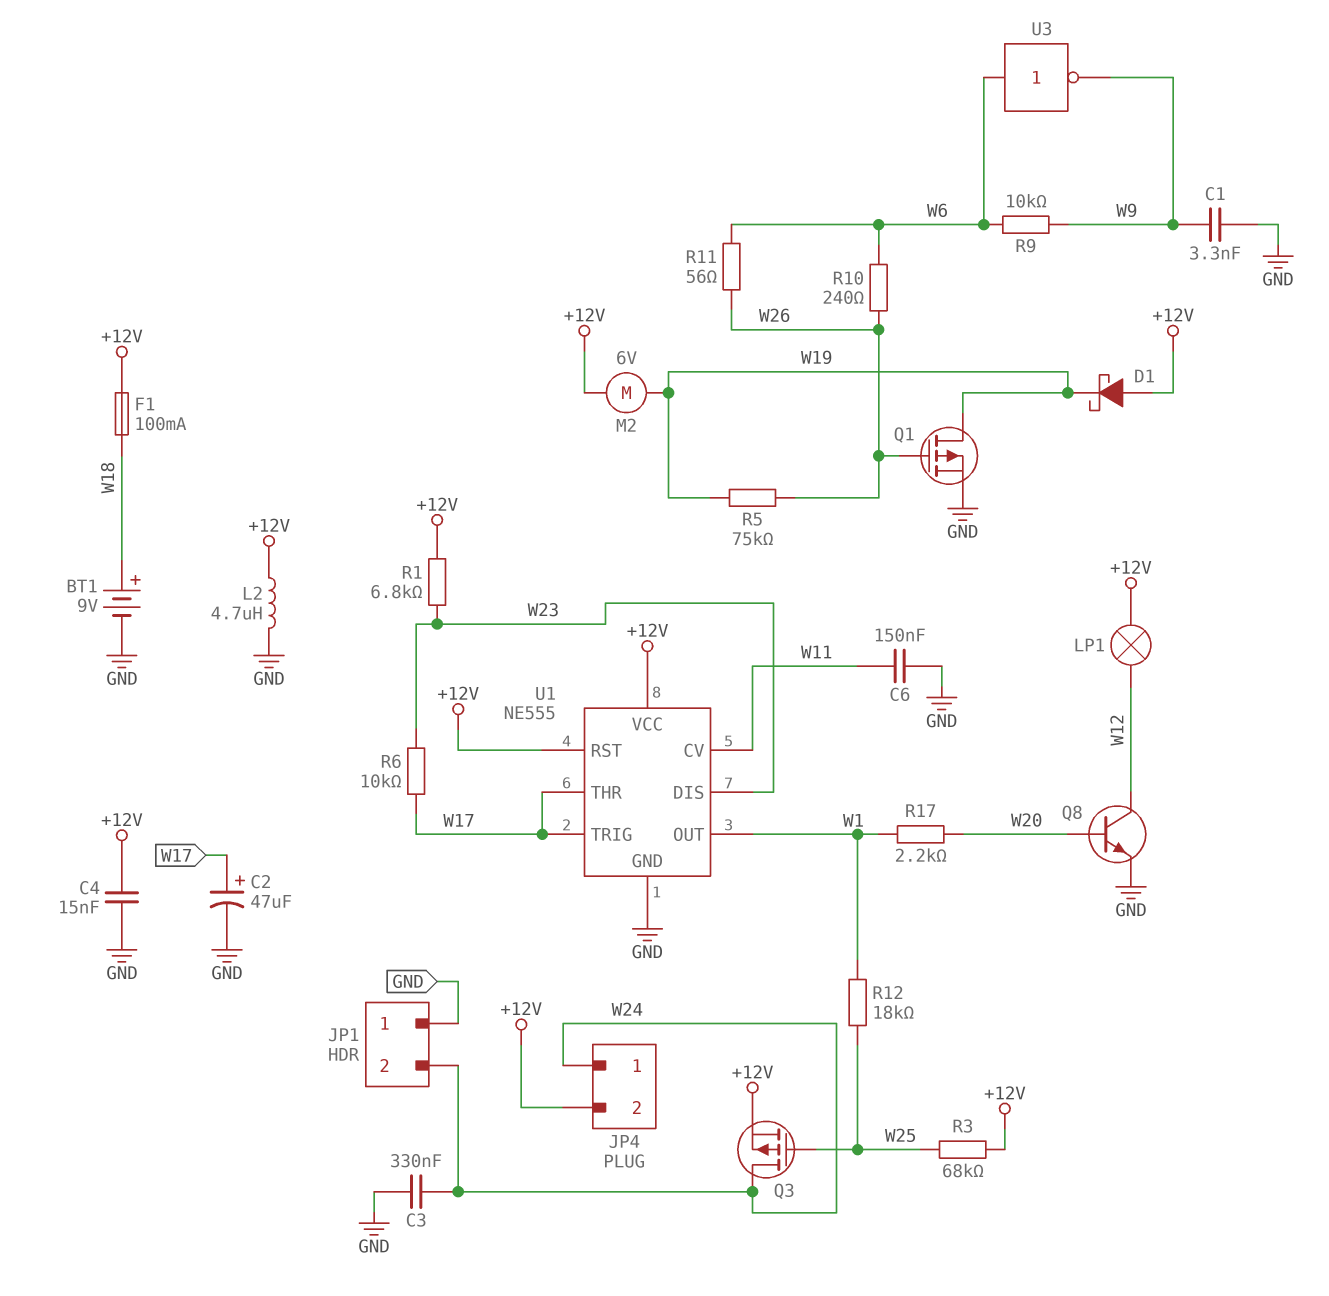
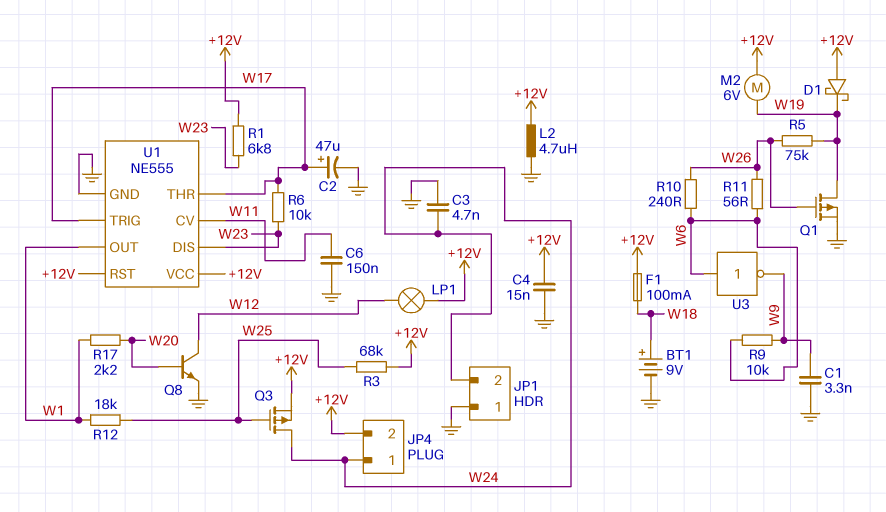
C3: 330nF (GND, W24) -> 4.7nF (GND, W24)

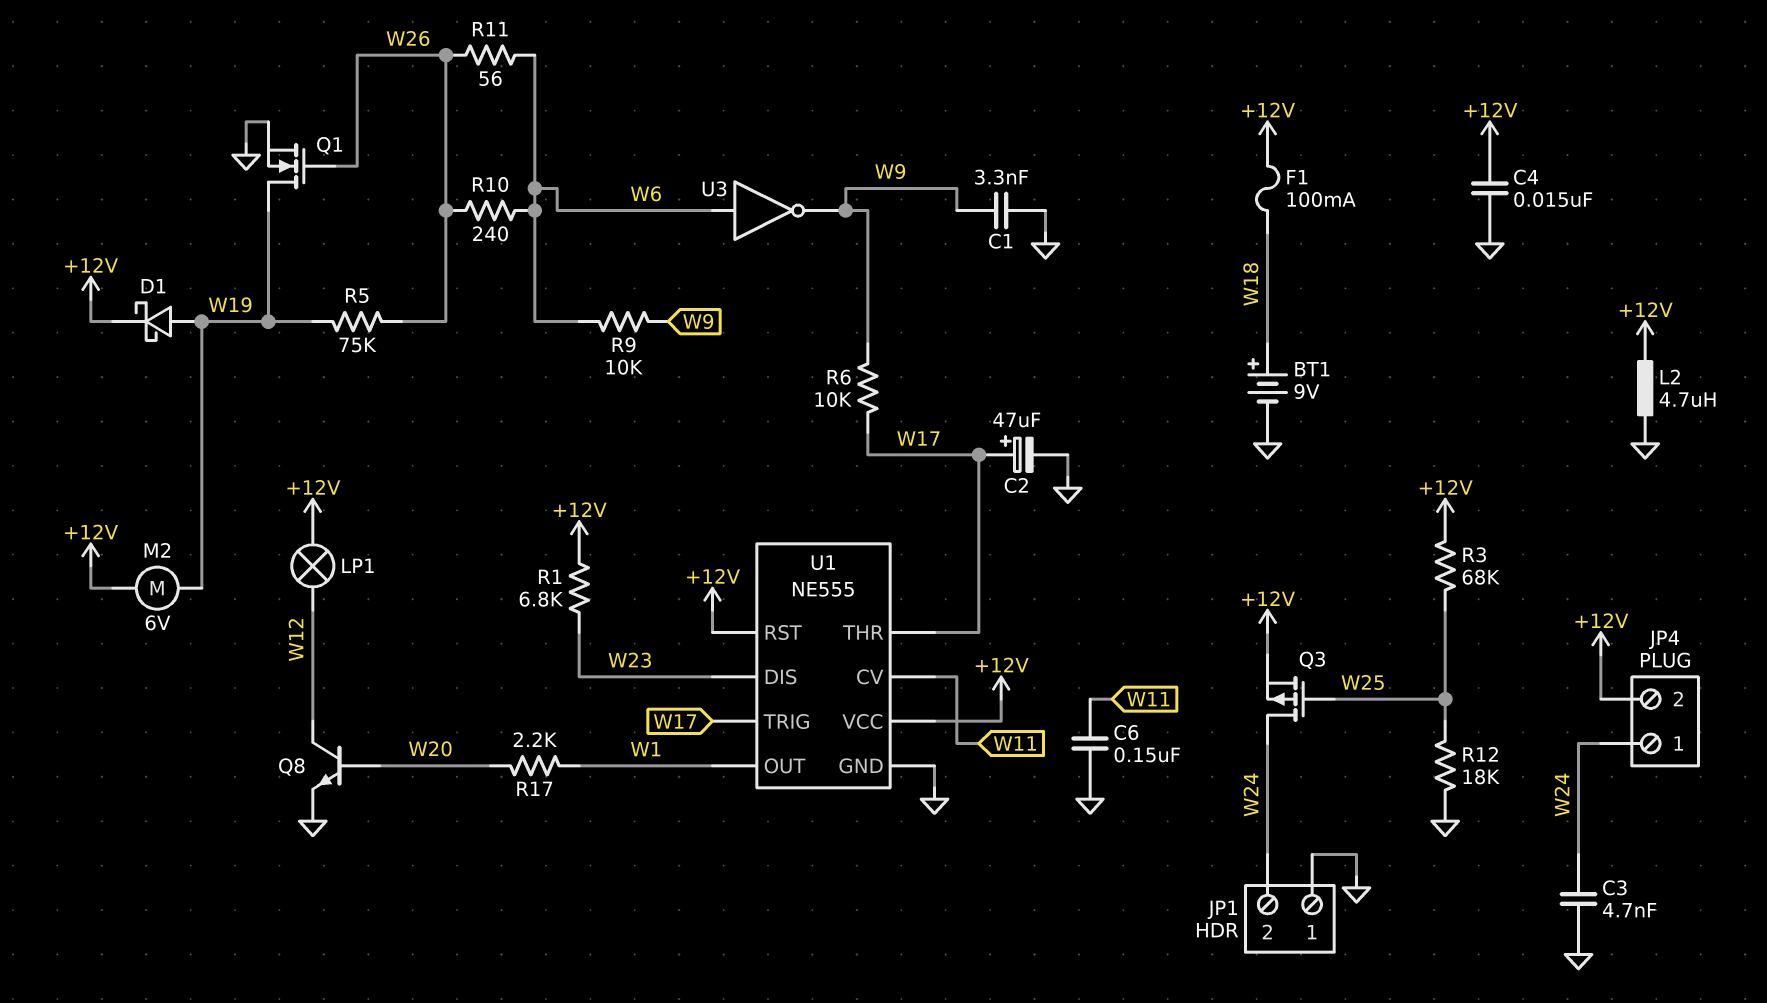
D1: schottky (A +12V, K W19) -> schottky (A W19, K +12V)
Q1: PMOS (G W26, D W19, S GND) -> NMOS (G W26, D W19, S GND)
R6: 10k (W17, W23) -> 10k (W9, W17)
R12: 18k (W1, W25) -> 18k (GND, W25)

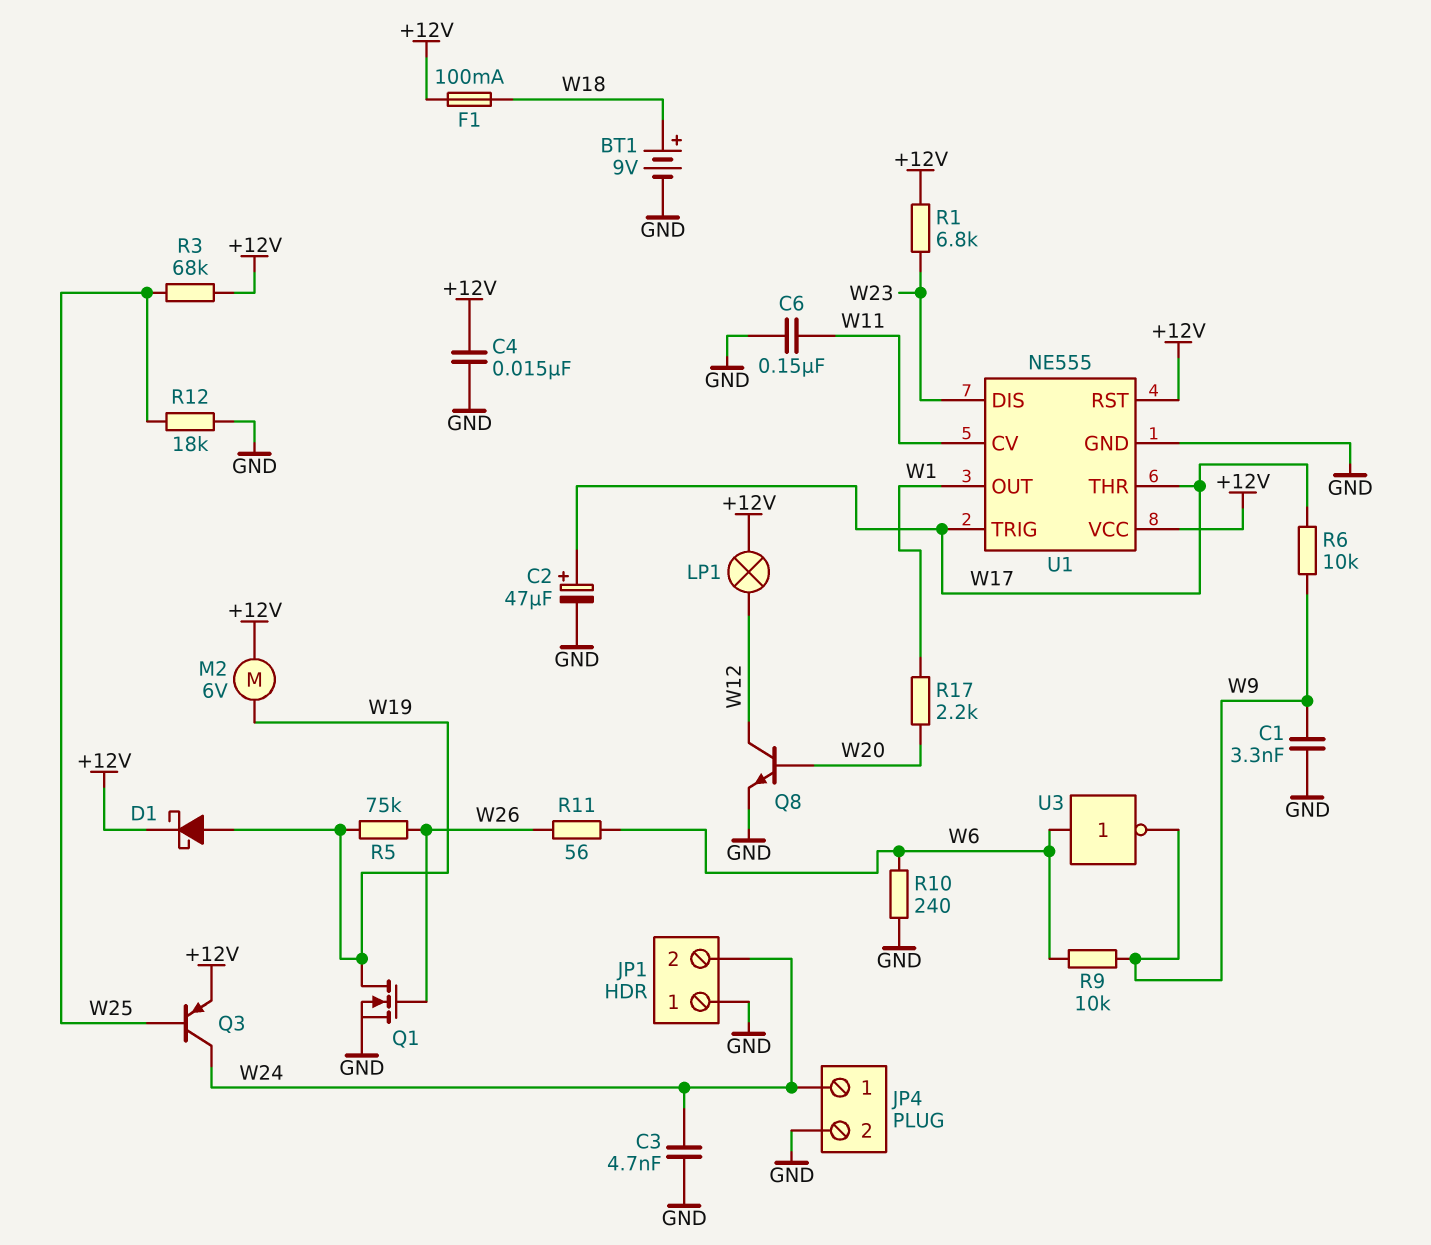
JP4 pin 2: +12V -> GND
L2: 4.7uH (+12V, GND) -> none
Q3: PMOS (G W25, D W24, S +12V) -> PNP (B W25, C W24, E +12V)
R10: 240 (W6, W26) -> 240 (GND, W6)

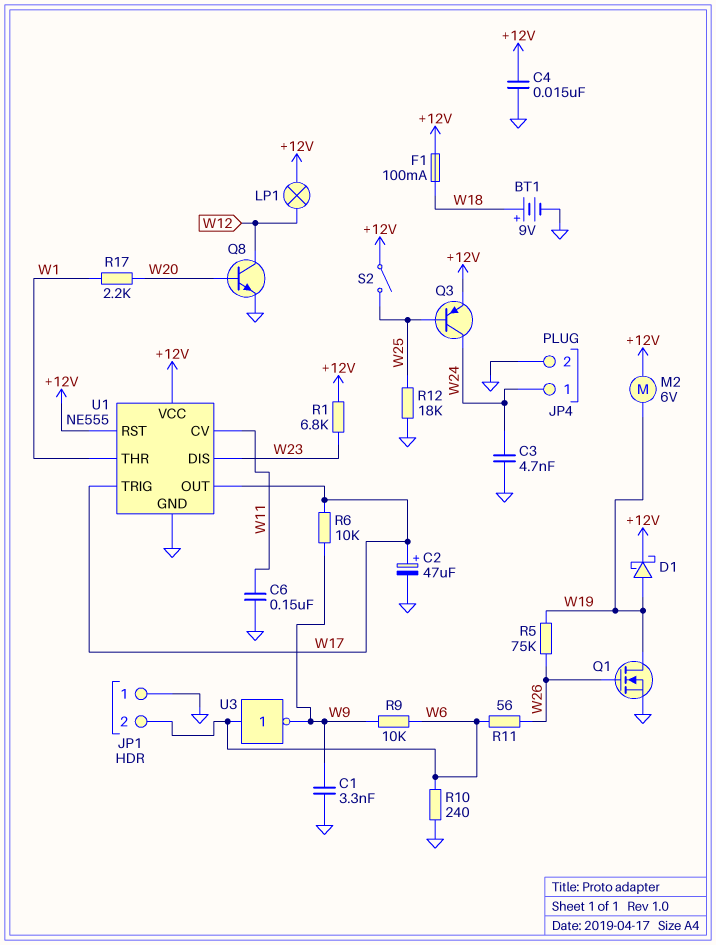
JP1 pin 2: W24 -> W6
R3: 68k (+12V, W25) -> none
S2: none -> switch (+12V, W25)
U1 pin OUT: W1 -> W17
U1 pin THR: W17 -> W1

